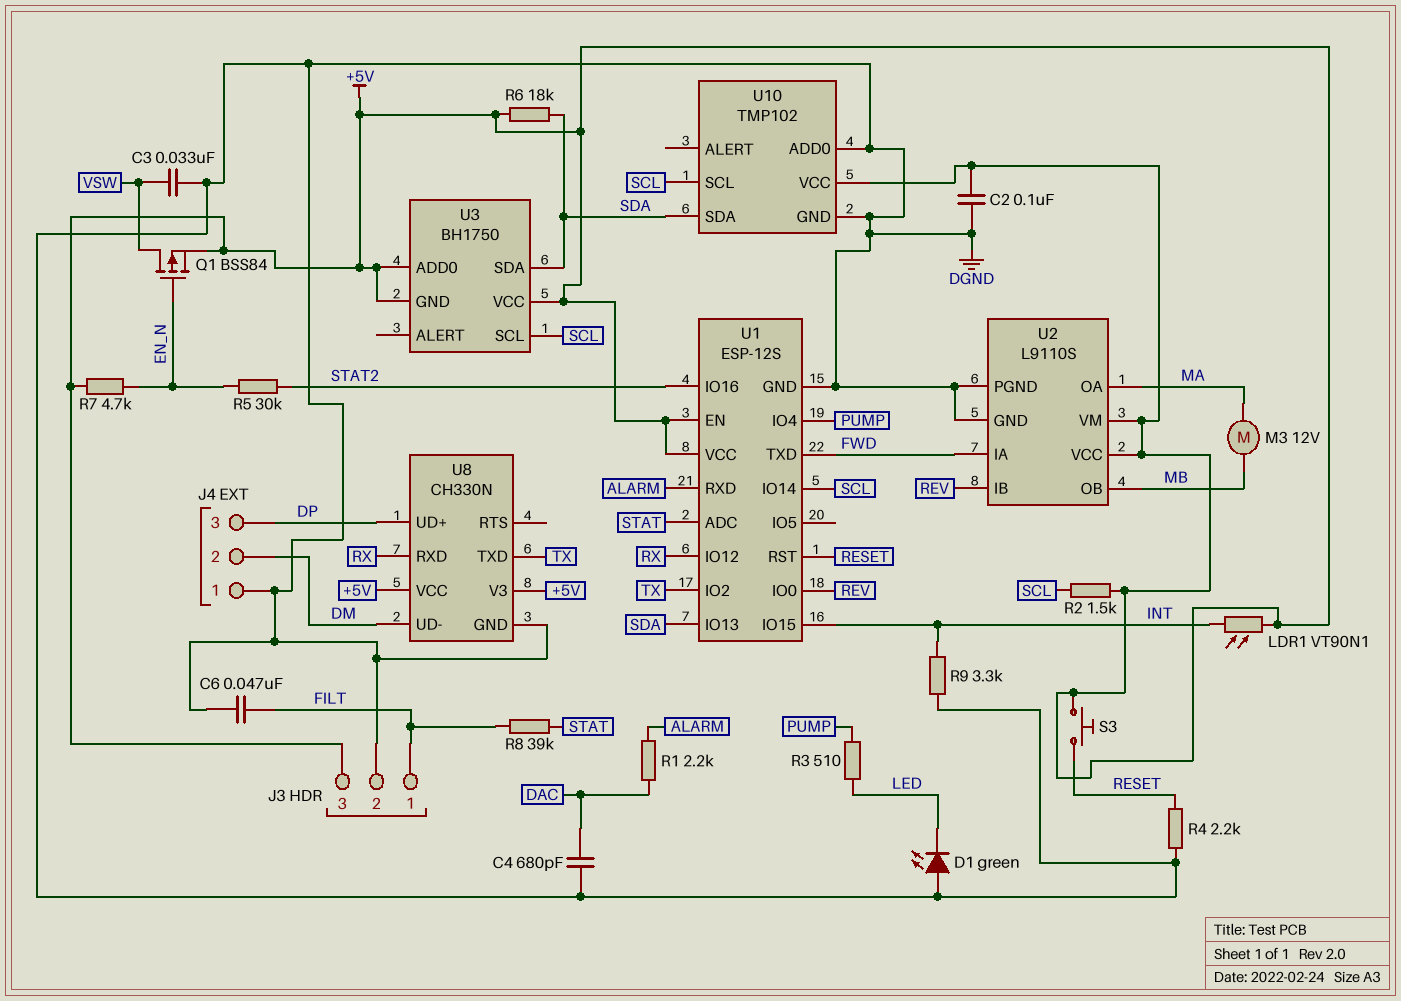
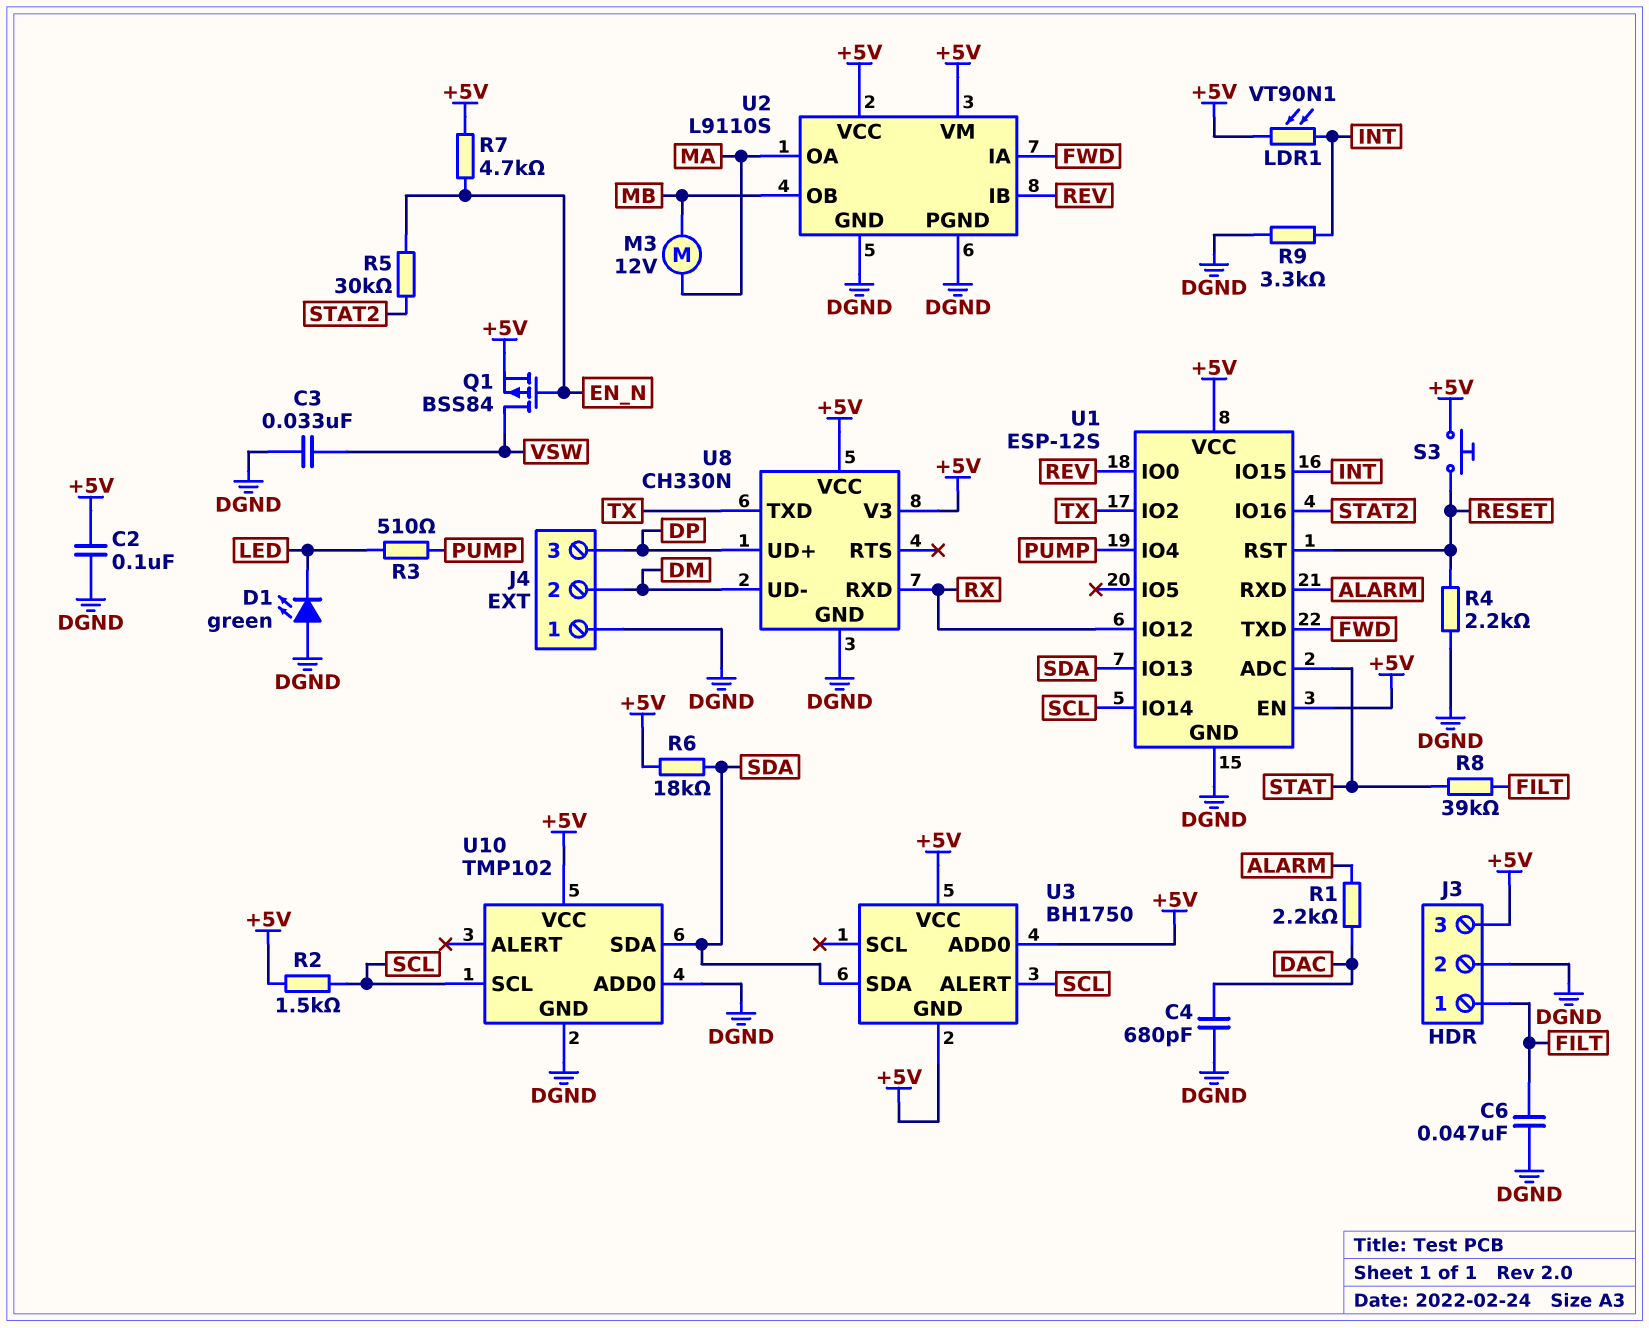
U3 pin ALERT: none -> SCL
U3 pin SCL: SCL -> none

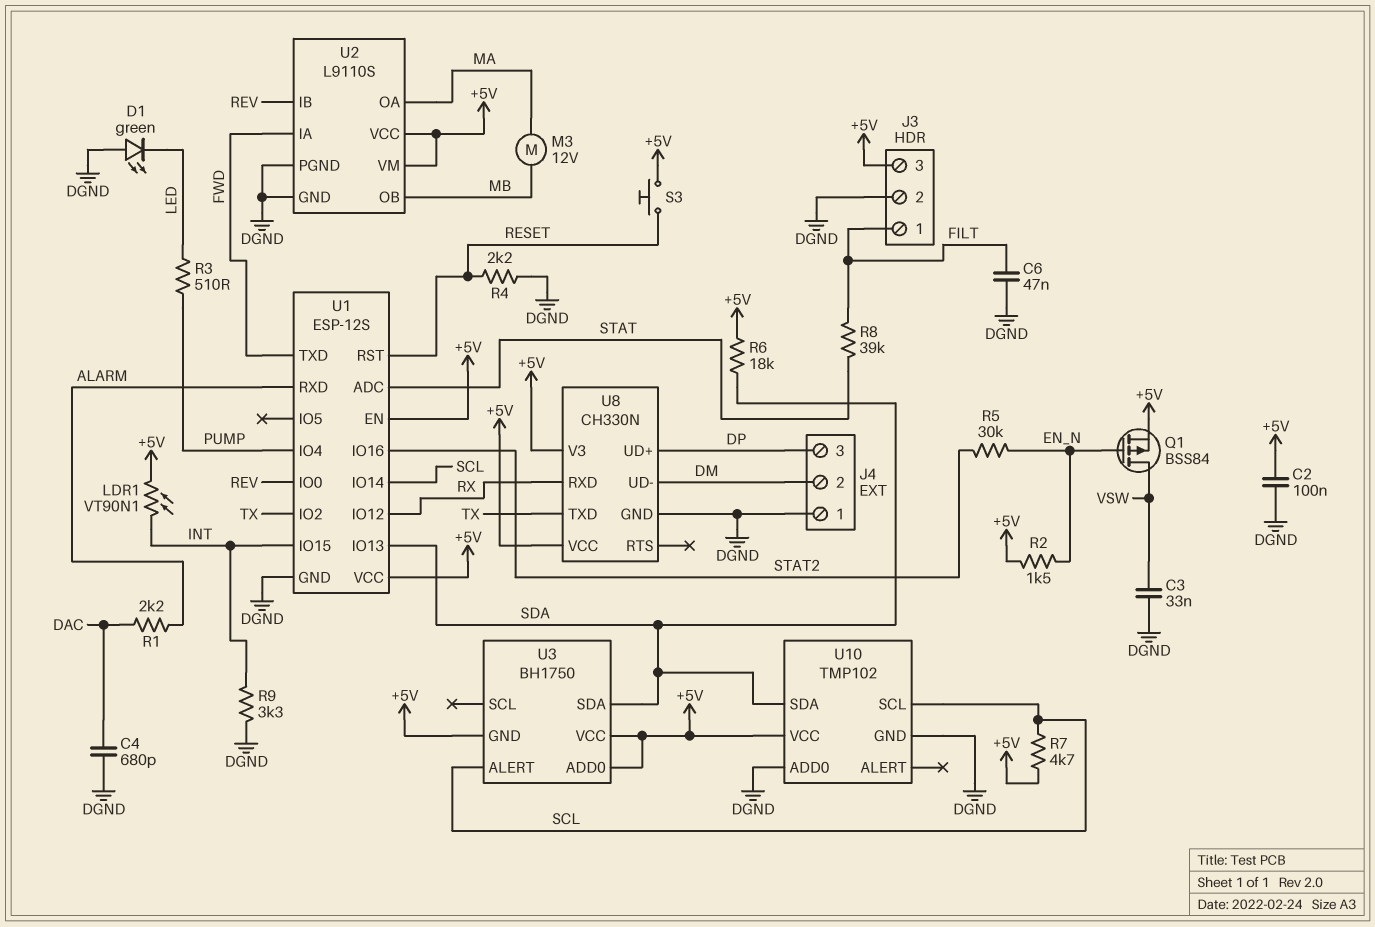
R2: 1.5k (+5V, SCL) -> 1.5k (+5V, EN_N)
R7: 4.7k (+5V, EN_N) -> 4.7k (+5V, SCL)

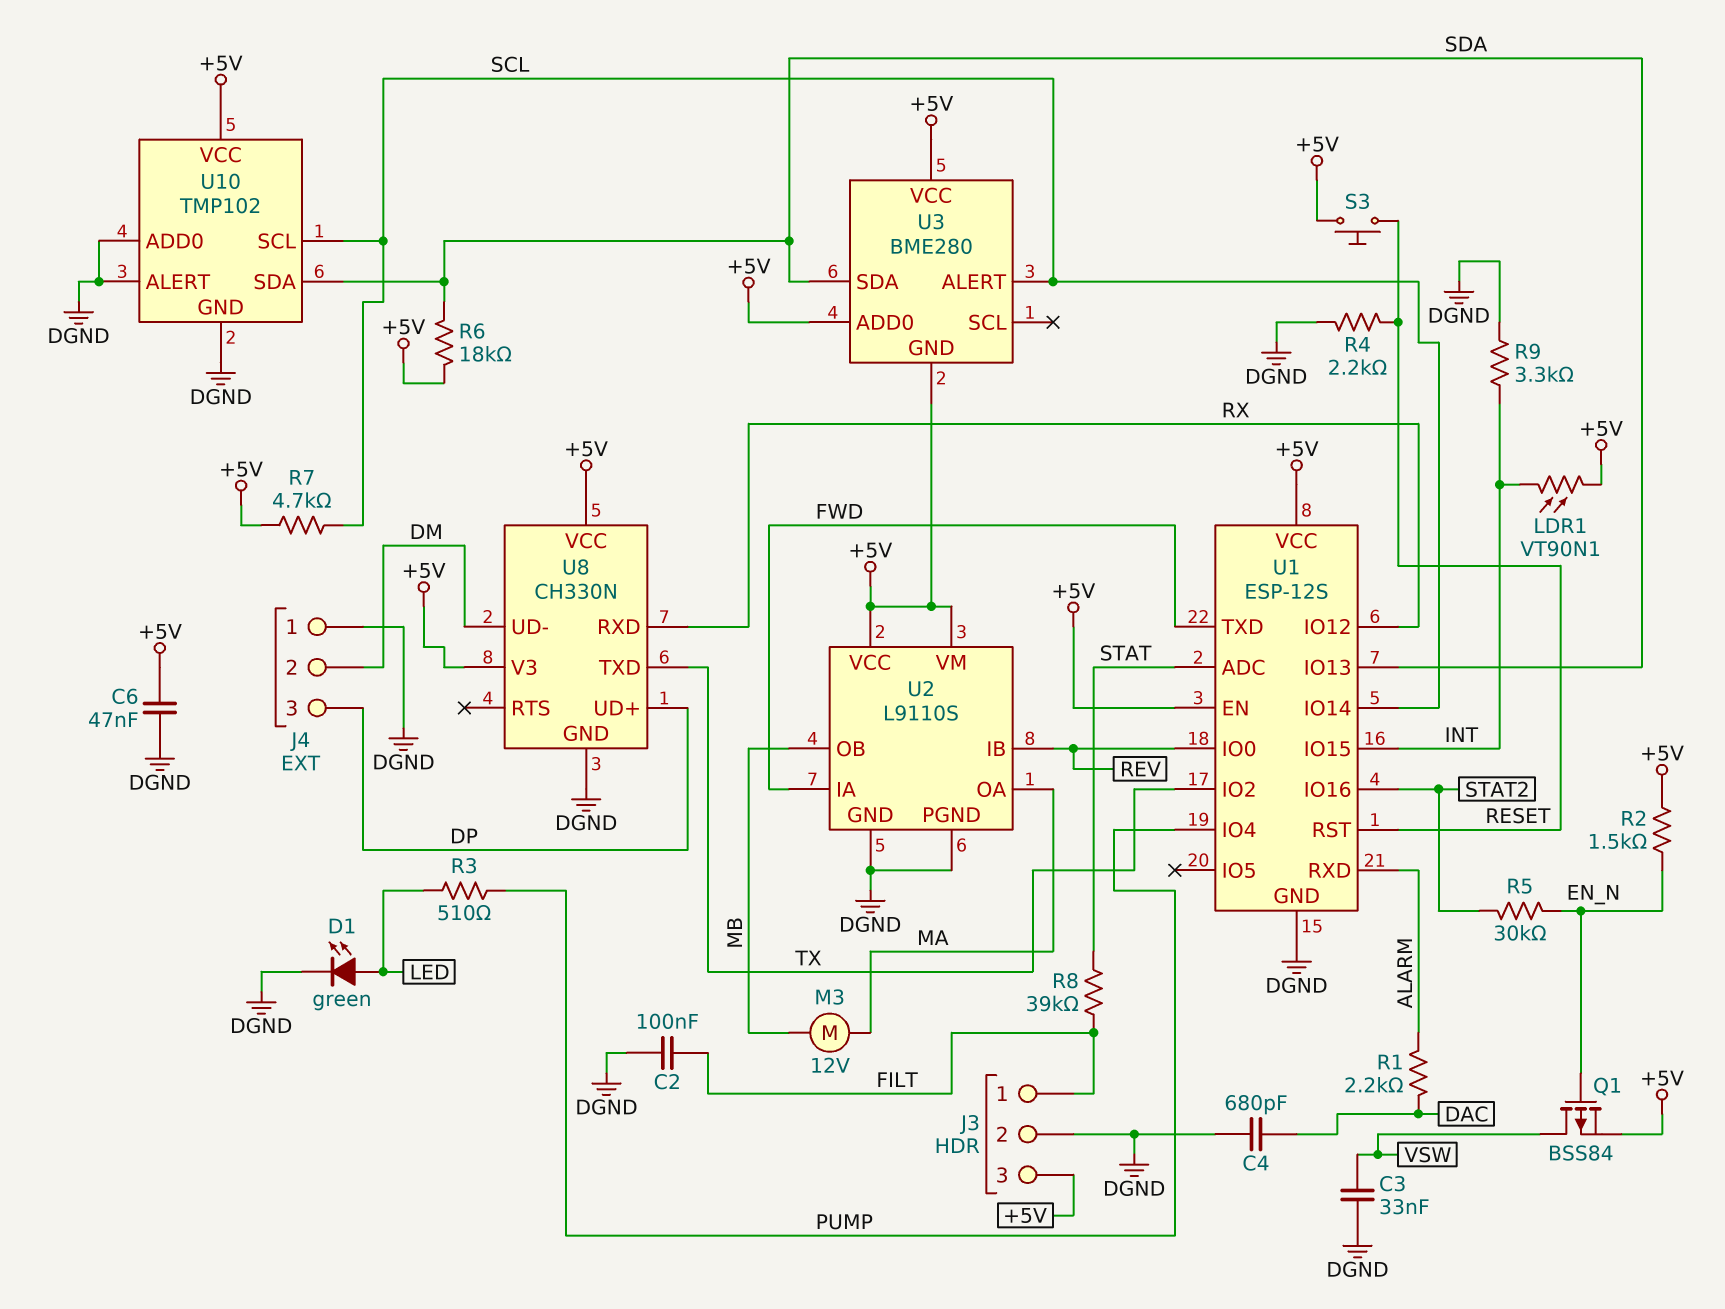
C2: 100nF (+5V, DGND) -> 100nF (DGND, FILT)
C6: 47nF (DGND, FILT) -> 47nF (+5V, DGND)
D1: LED green (A DGND, K LED) -> LED green (A LED, K DGND)
U3: BH1750 -> BME280
U10 pin ALERT: none -> DGND

